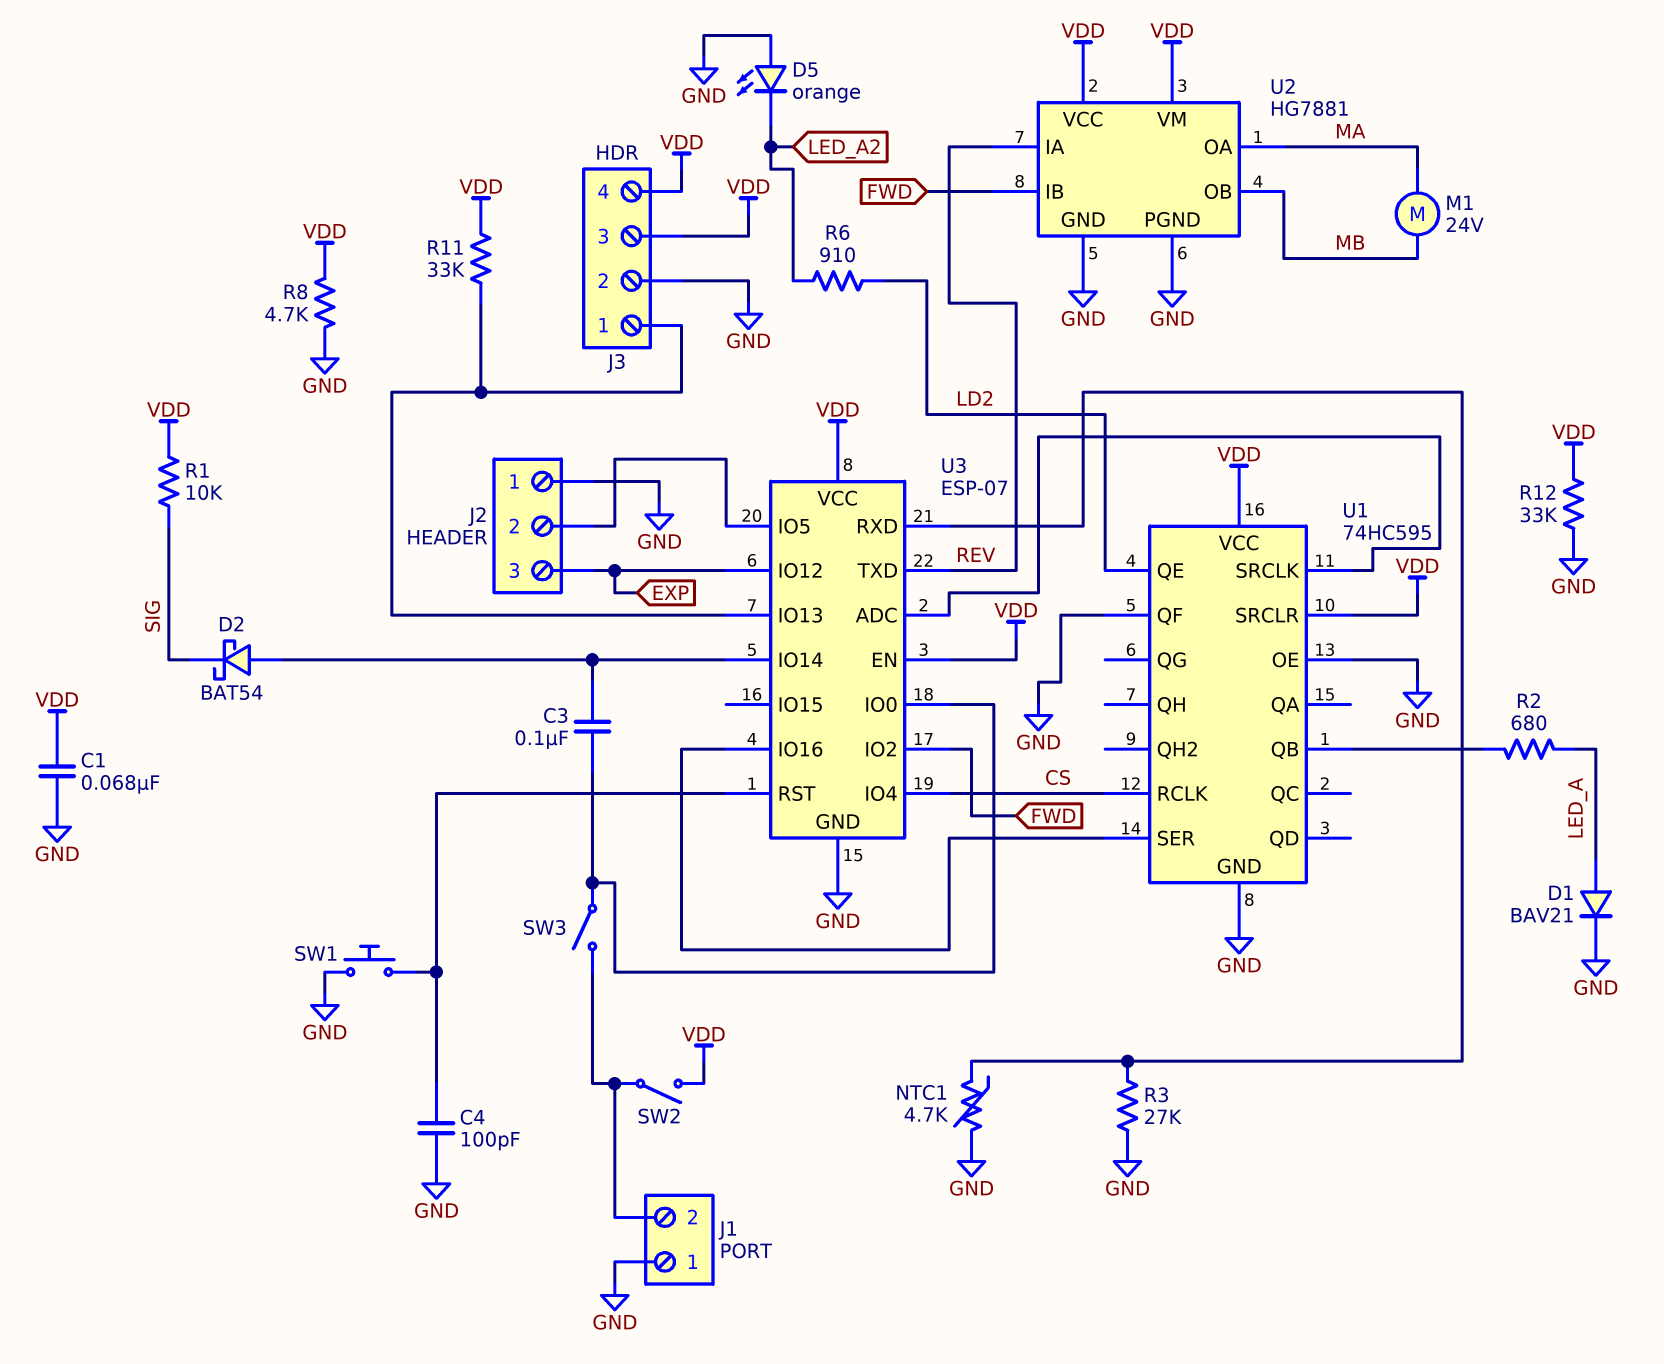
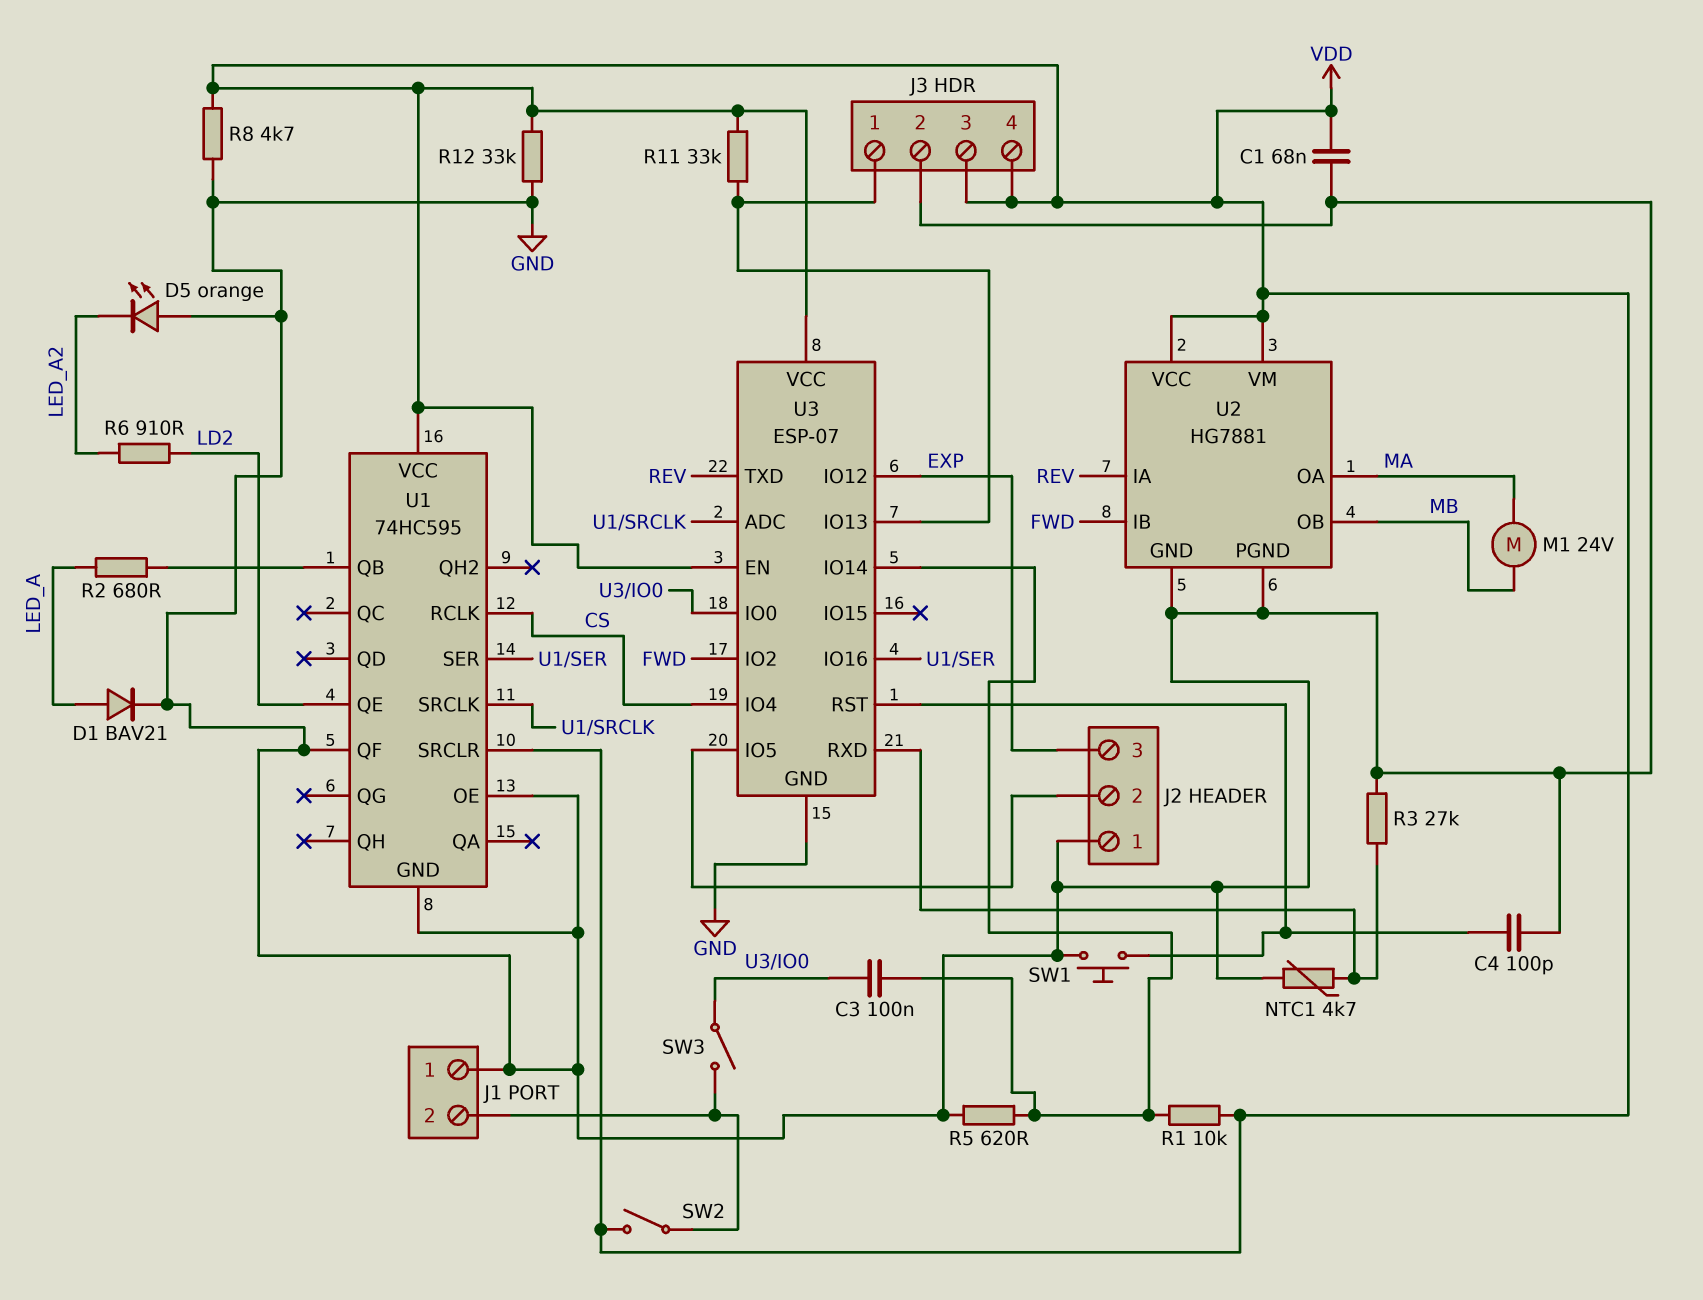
D2: schottky BAT54 (A U3/IO14, K SIG) -> none
R1: 10k (SIG, VDD) -> 10k (U3/IO14, VDD)
R5: none -> 620 (GND, U3/IO14)

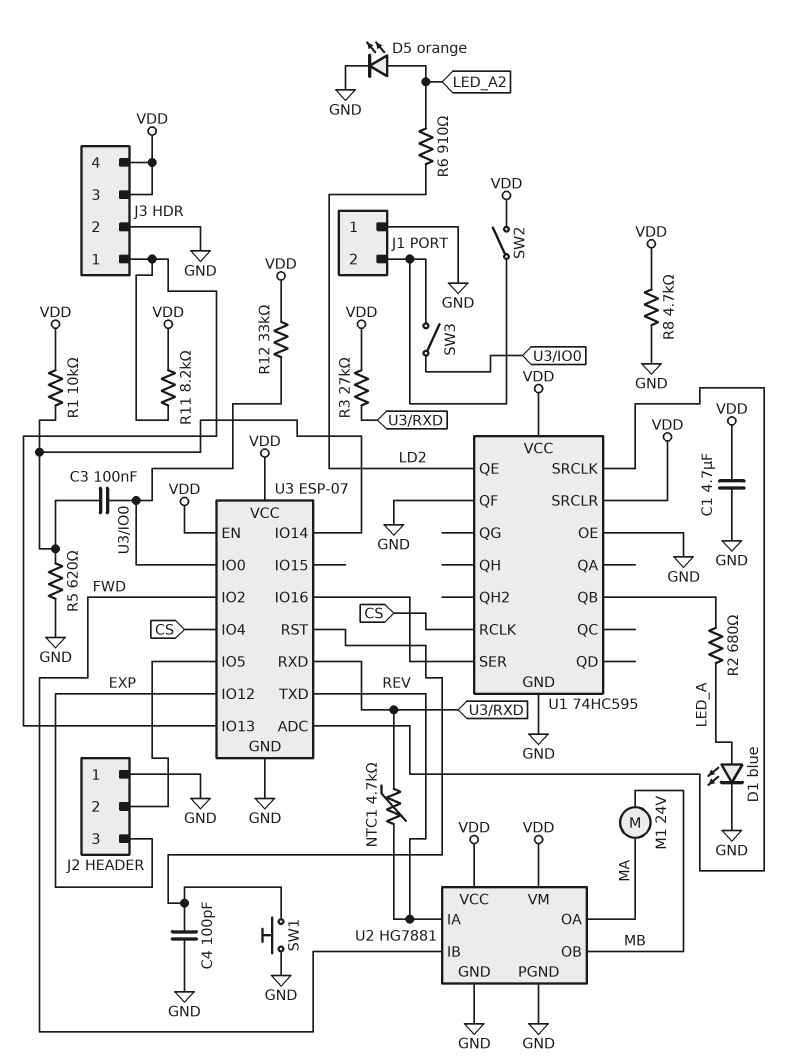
C1: 68nF (GND, VDD) -> 4.7uF (GND, VDD)
D1: diode BAV21 (A LED_A, K GND) -> LED blue (A LED_A, K GND)
D5: LED orange (A GND, K LED_A2) -> LED orange (A LED_A2, K GND)
NTC1: 4.7k (GND, U3/RXD) -> 4.7k (REV, U3/RXD)
R3: 27k (GND, U3/RXD) -> 27k (U3/RXD, VDD)
R11: 33k (J3/1, VDD) -> 8.2k (J3/1, VDD)
R12: 33k (GND, VDD) -> 33k (U3/IO0, VDD)

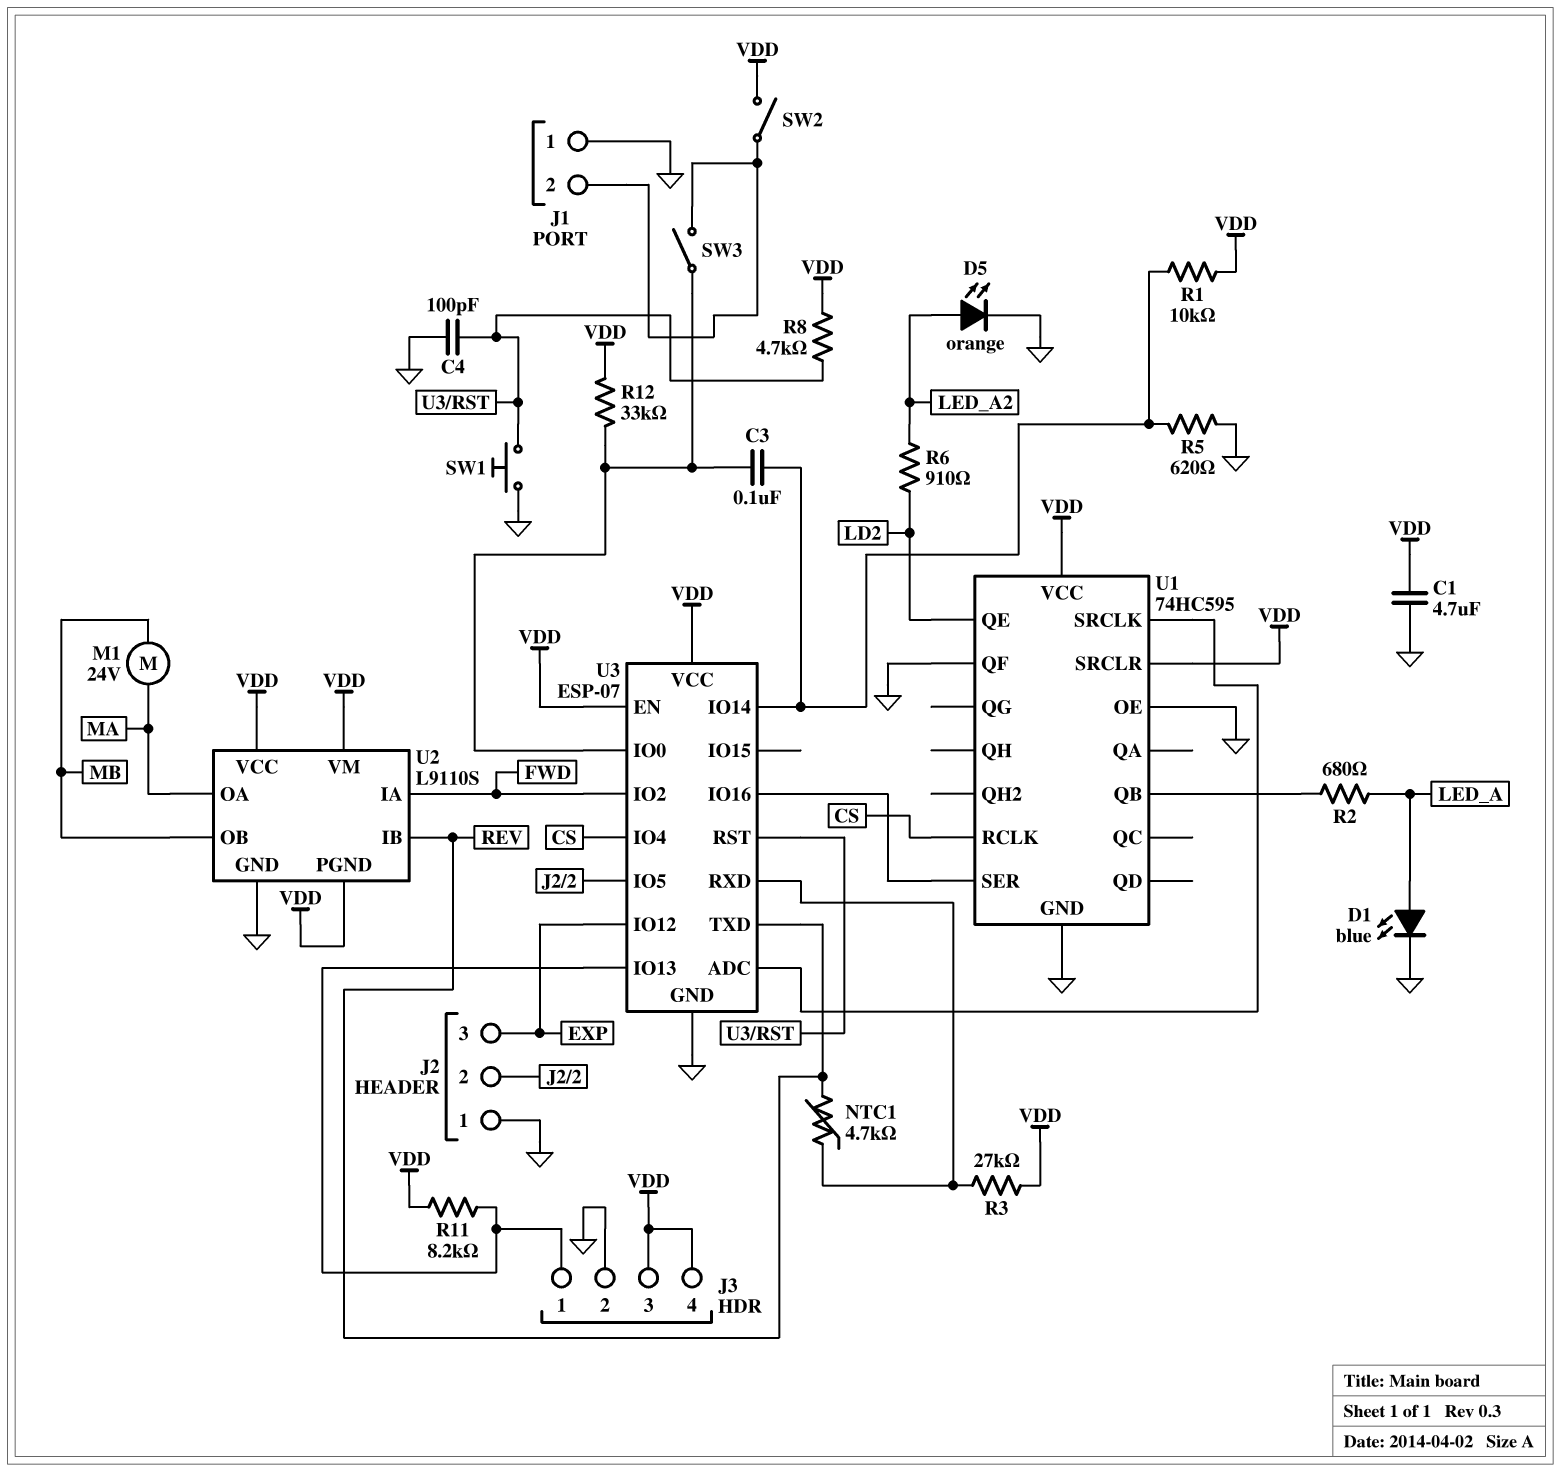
R8: 4.7k (GND, VDD) -> 4.7k (U3/RST, VDD)
U2: HG7881 -> L9110S
U2 pin IA: REV -> FWD
U2 pin IB: FWD -> REV
U2 pin PGND: GND -> VDD

